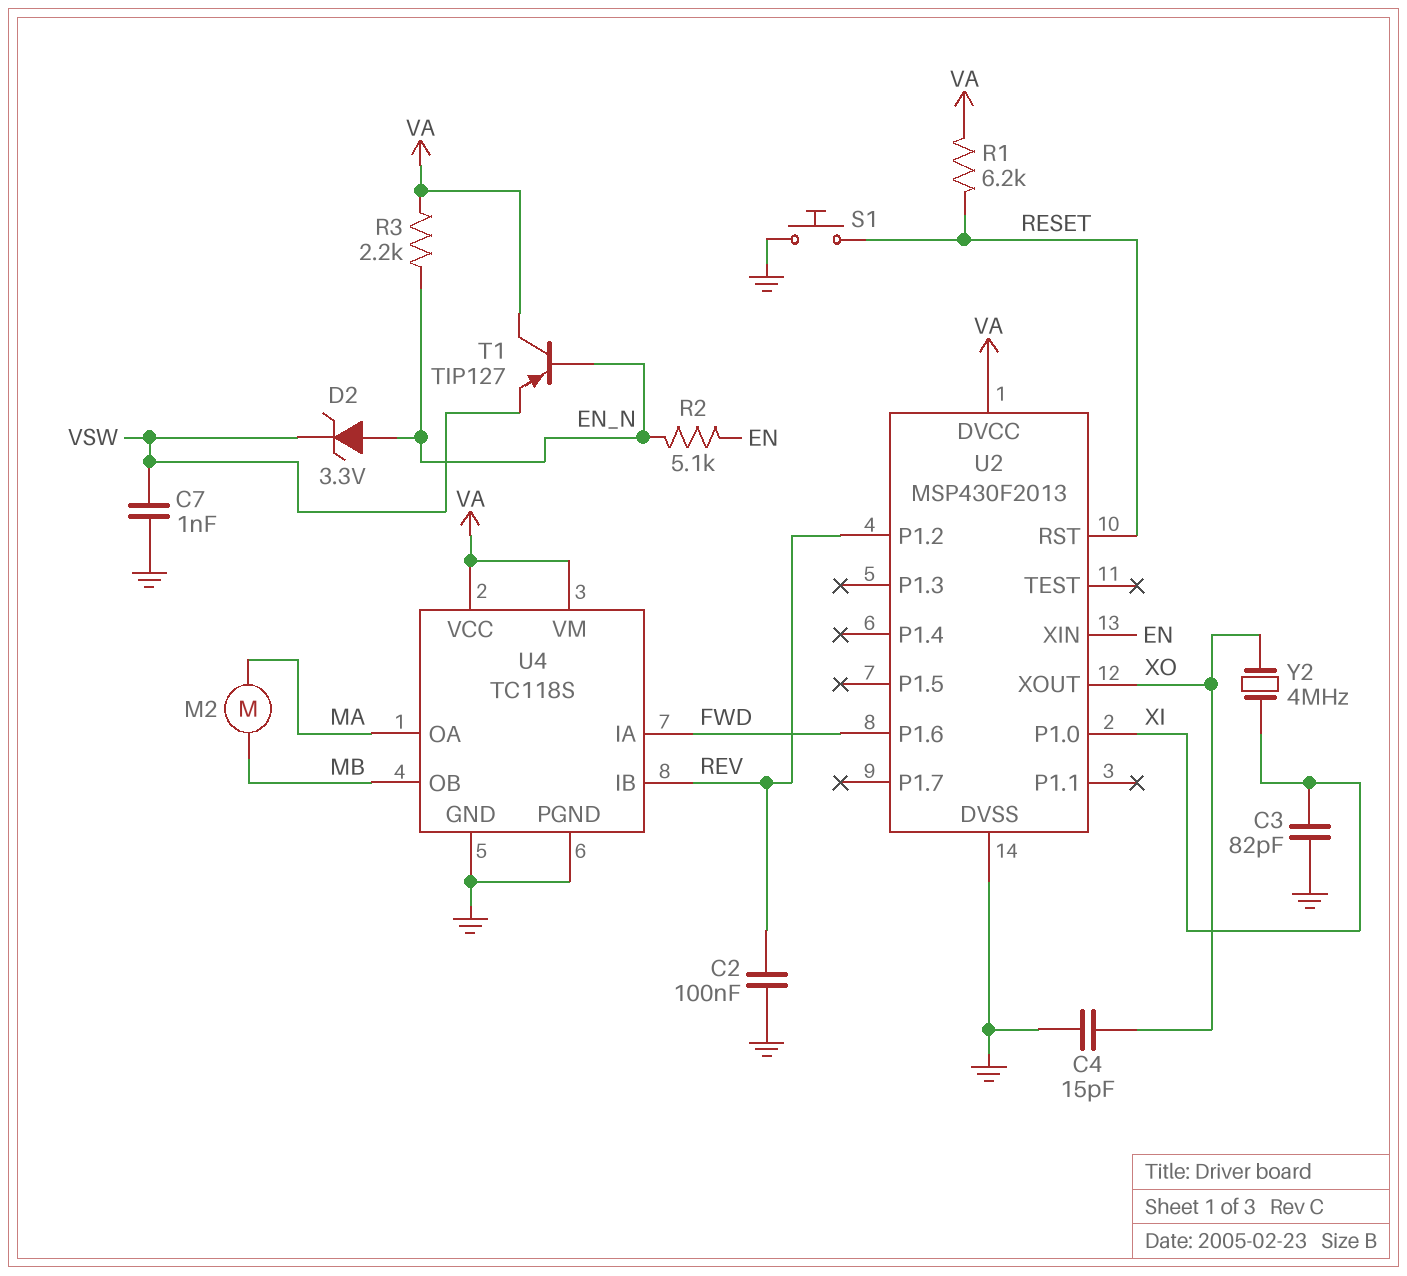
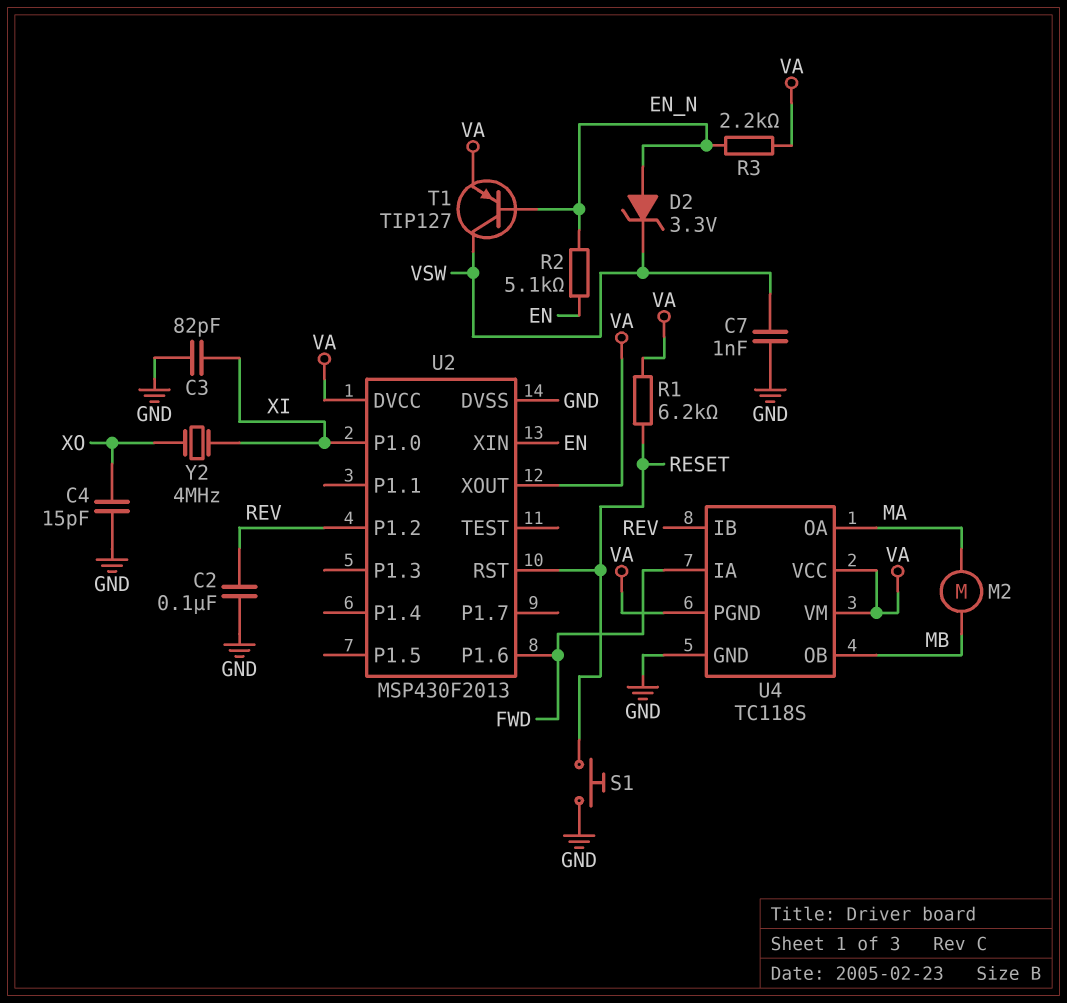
T1: PNP TIP127 (B EN_N, C VA, E VSW) -> PNP TIP127 (B EN_N, C VSW, E VA)
U2 pin XOUT: XO -> VA
U4 pin PGND: GND -> VA

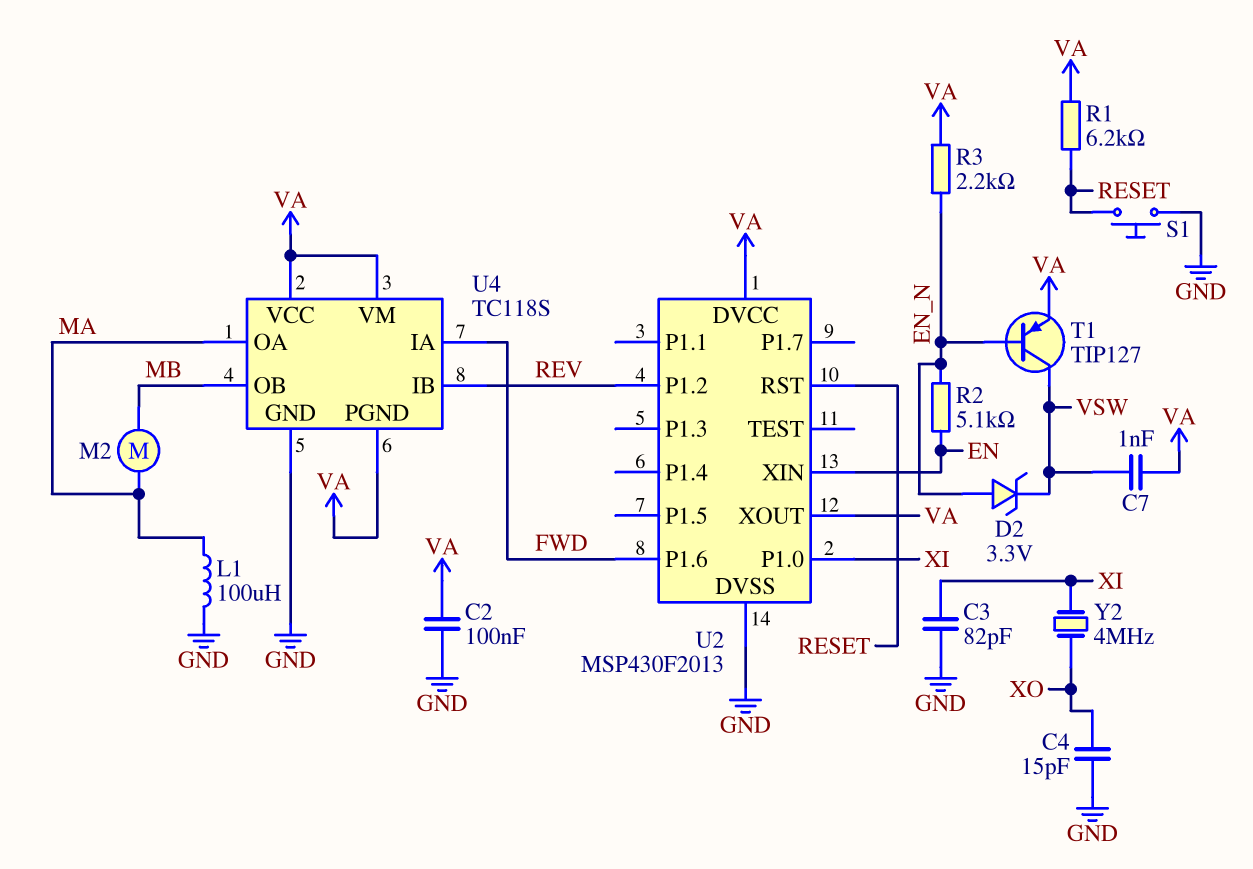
C2: 100nF (GND, REV) -> 100nF (GND, VA)
C7: 1nF (GND, VSW) -> 1nF (VA, VSW)
L1: none -> 100uH (GND, MA)

